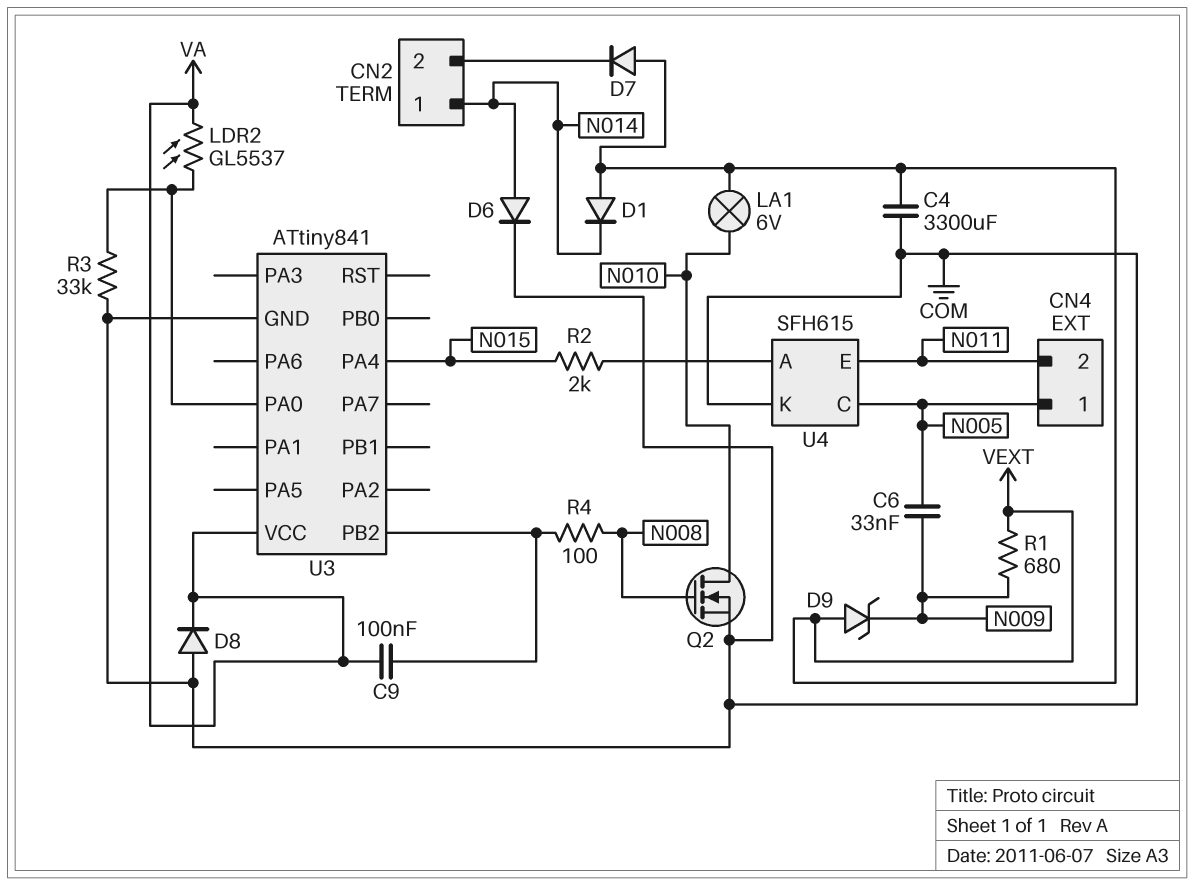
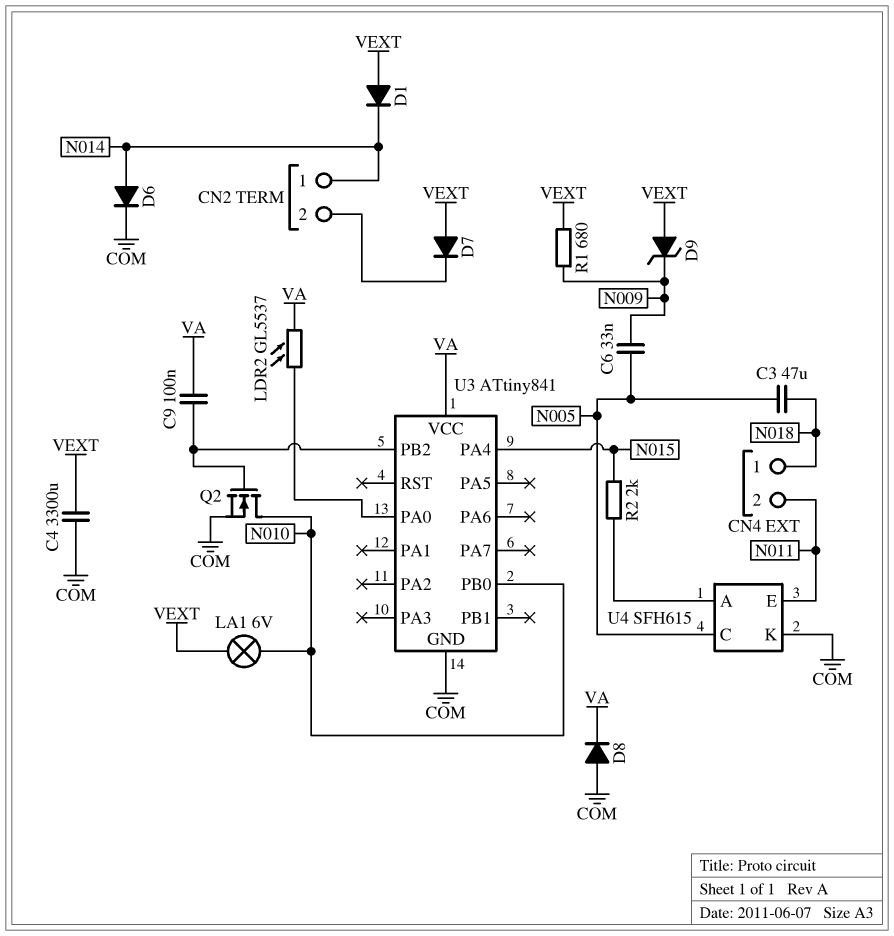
C3: none -> 47uF (N005, N018)
CN4 pin 1: N005 -> N018
Q2: NMOS (G N008, D N010, S COM) -> NMOS (G U3/PB2, D N010, S COM)
R3: 33k (COM, U3/PA0) -> none
R4: 100 (N008, U3/PB2) -> none
U3 pin PB0: none -> N010

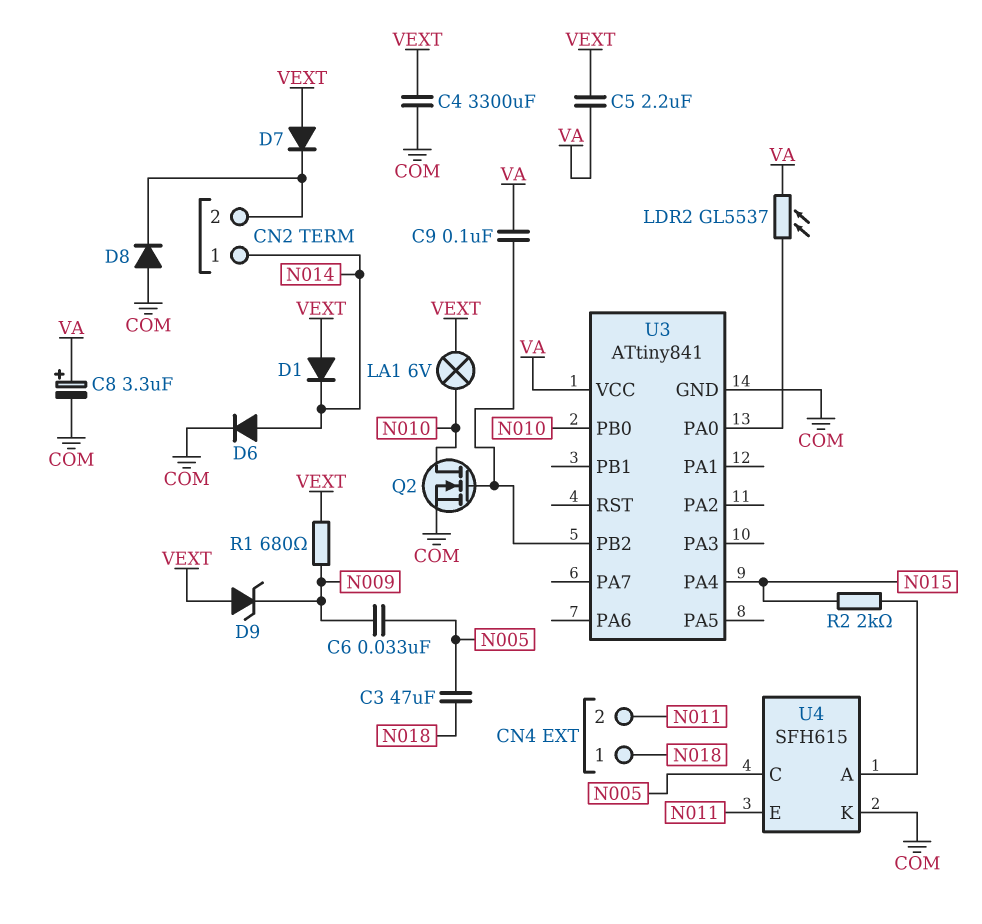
C5: none -> 2.2uF (VA, VEXT)
C8: none -> 3.3uF (plus VA, minus COM)
D8: diode (A COM, K VA) -> diode (A COM, K CN2/2)

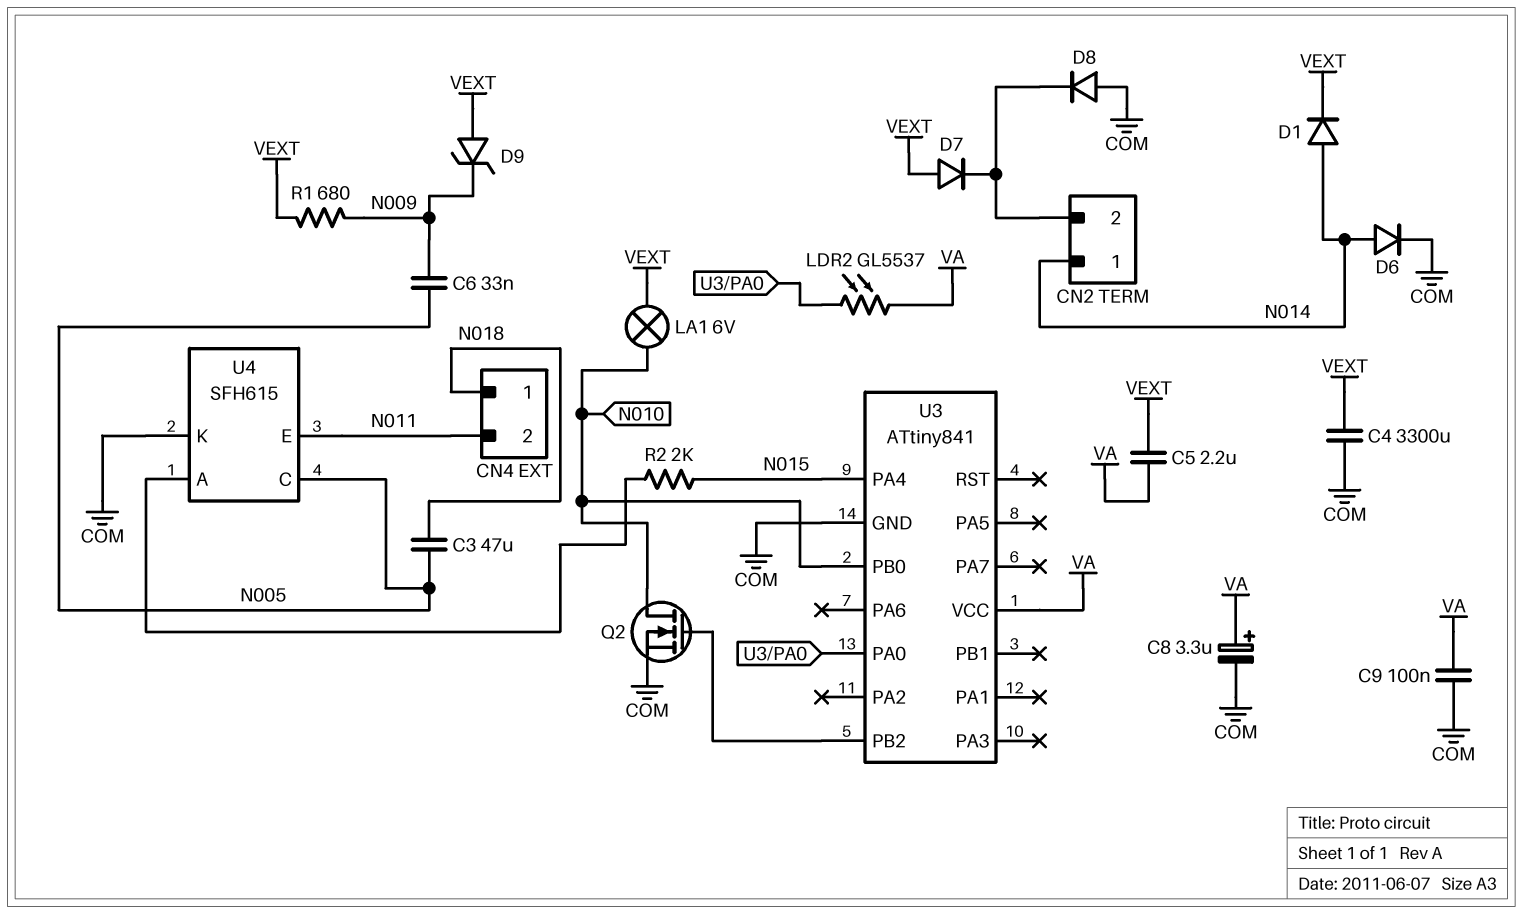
C9: 100nF (U3/PB2, VA) -> 100nF (COM, VA)
D1: diode (A VEXT, K N014) -> diode (A N014, K VEXT)

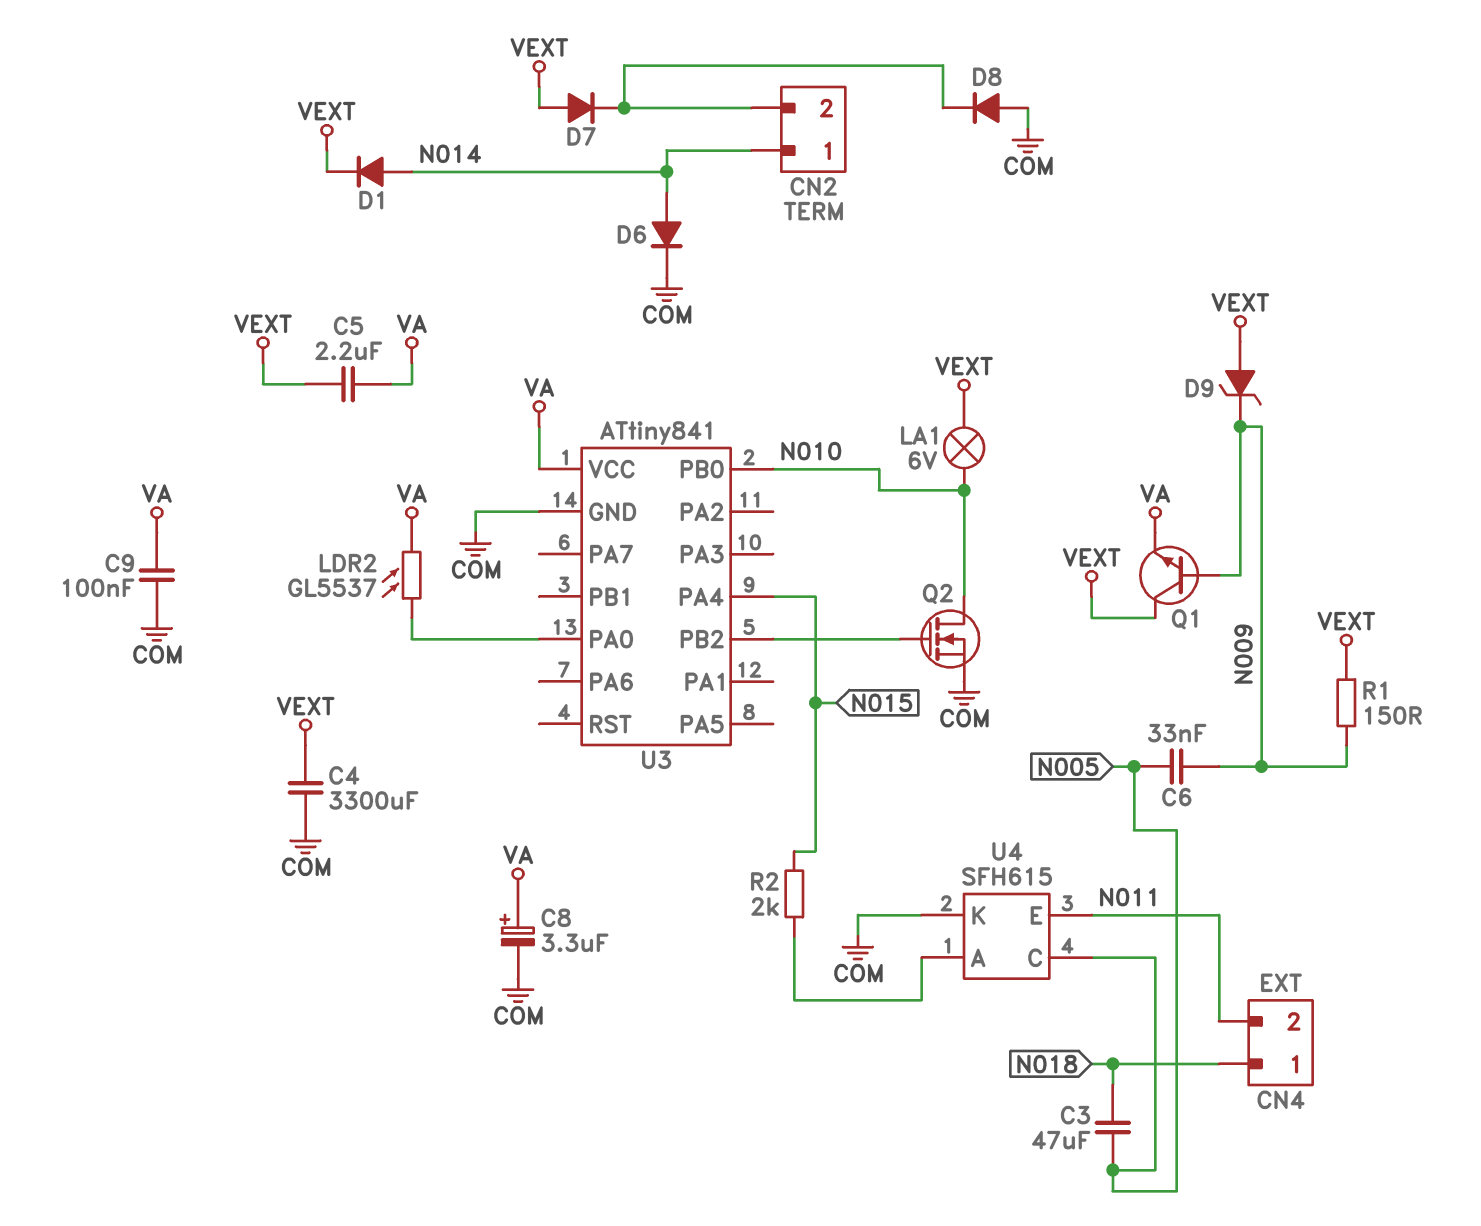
Q1: none -> NPN (B N009, C VEXT, E VA)
R1: 680 (N009, VEXT) -> 150 (N009, VEXT)

